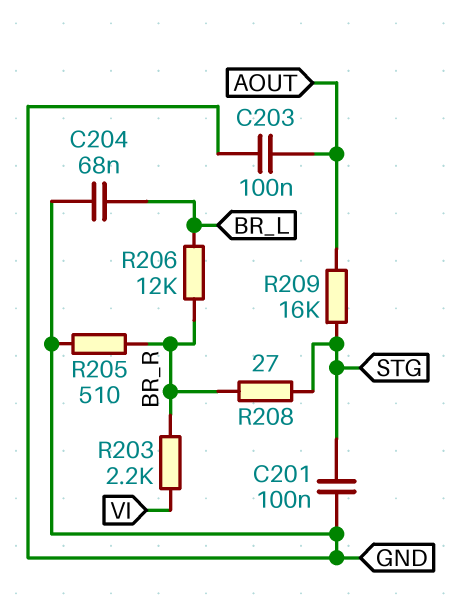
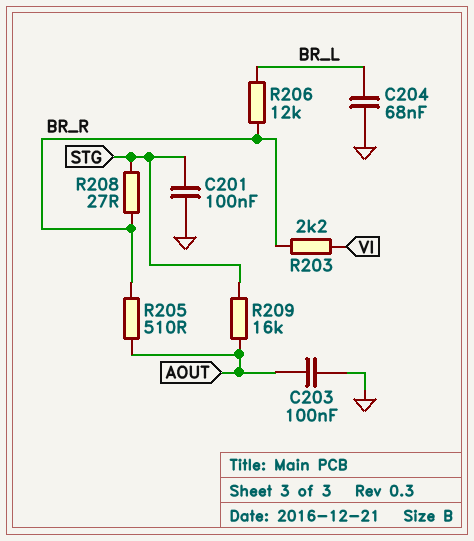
R205: 510 (BR_R, GND) -> 510 (AOUT, BR_R)

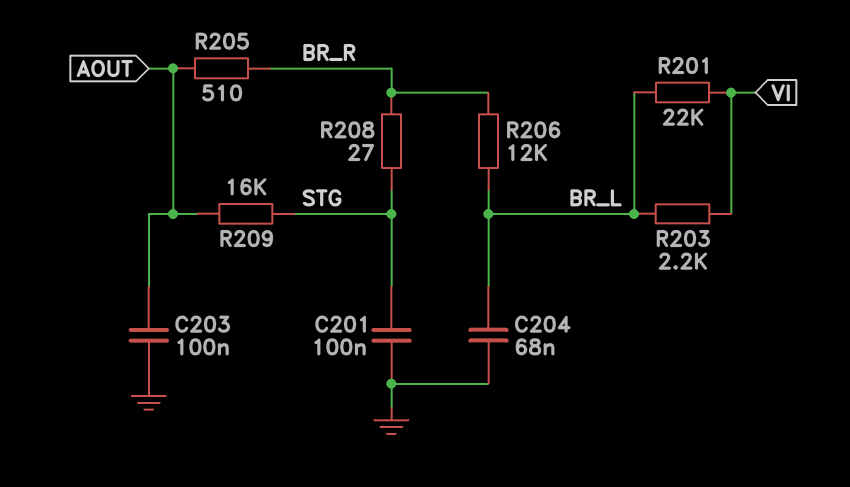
R201: none -> 22k (BR_L, VI)
R203: 2.2k (BR_R, VI) -> 2.2k (BR_L, VI)

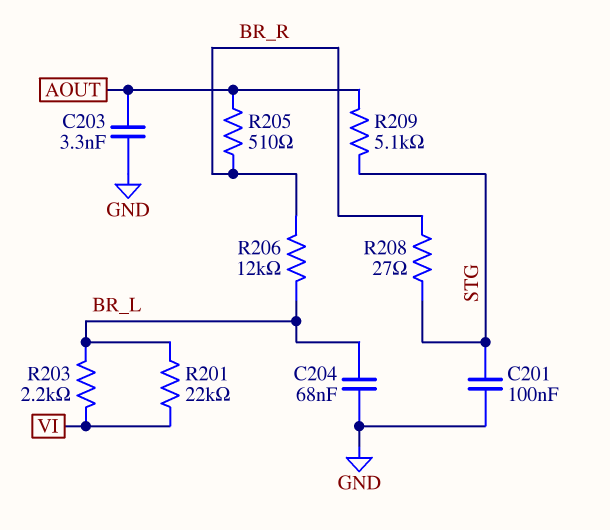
C203: 100nF (AOUT, GND) -> 3.3nF (AOUT, GND)
R209: 16k (AOUT, STG) -> 5.1k (AOUT, STG)

